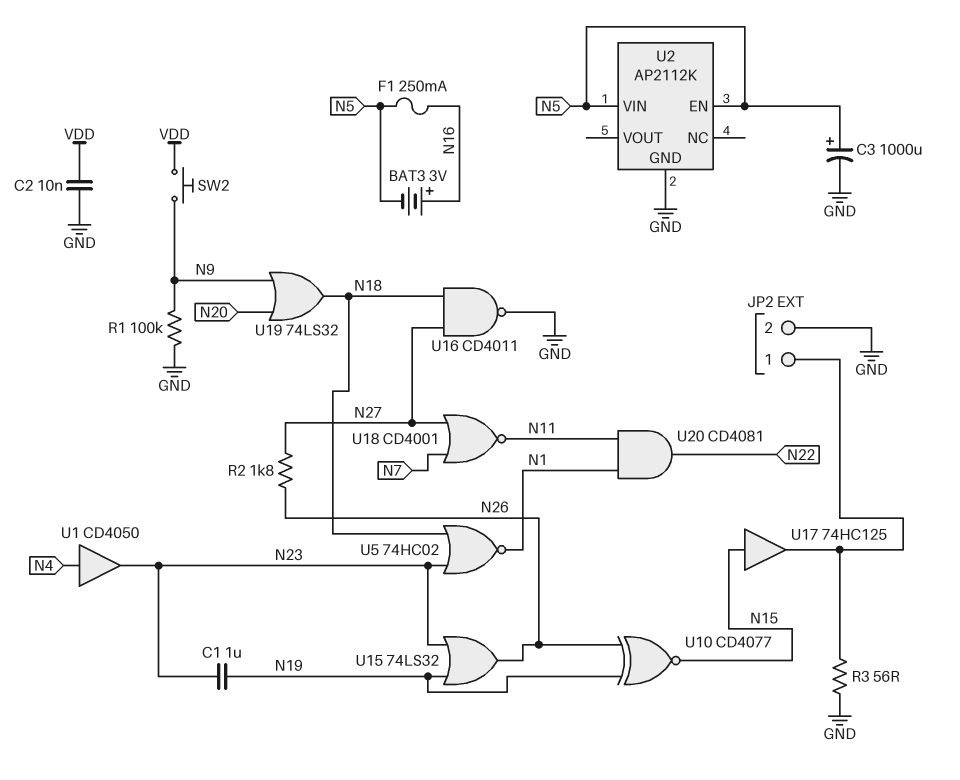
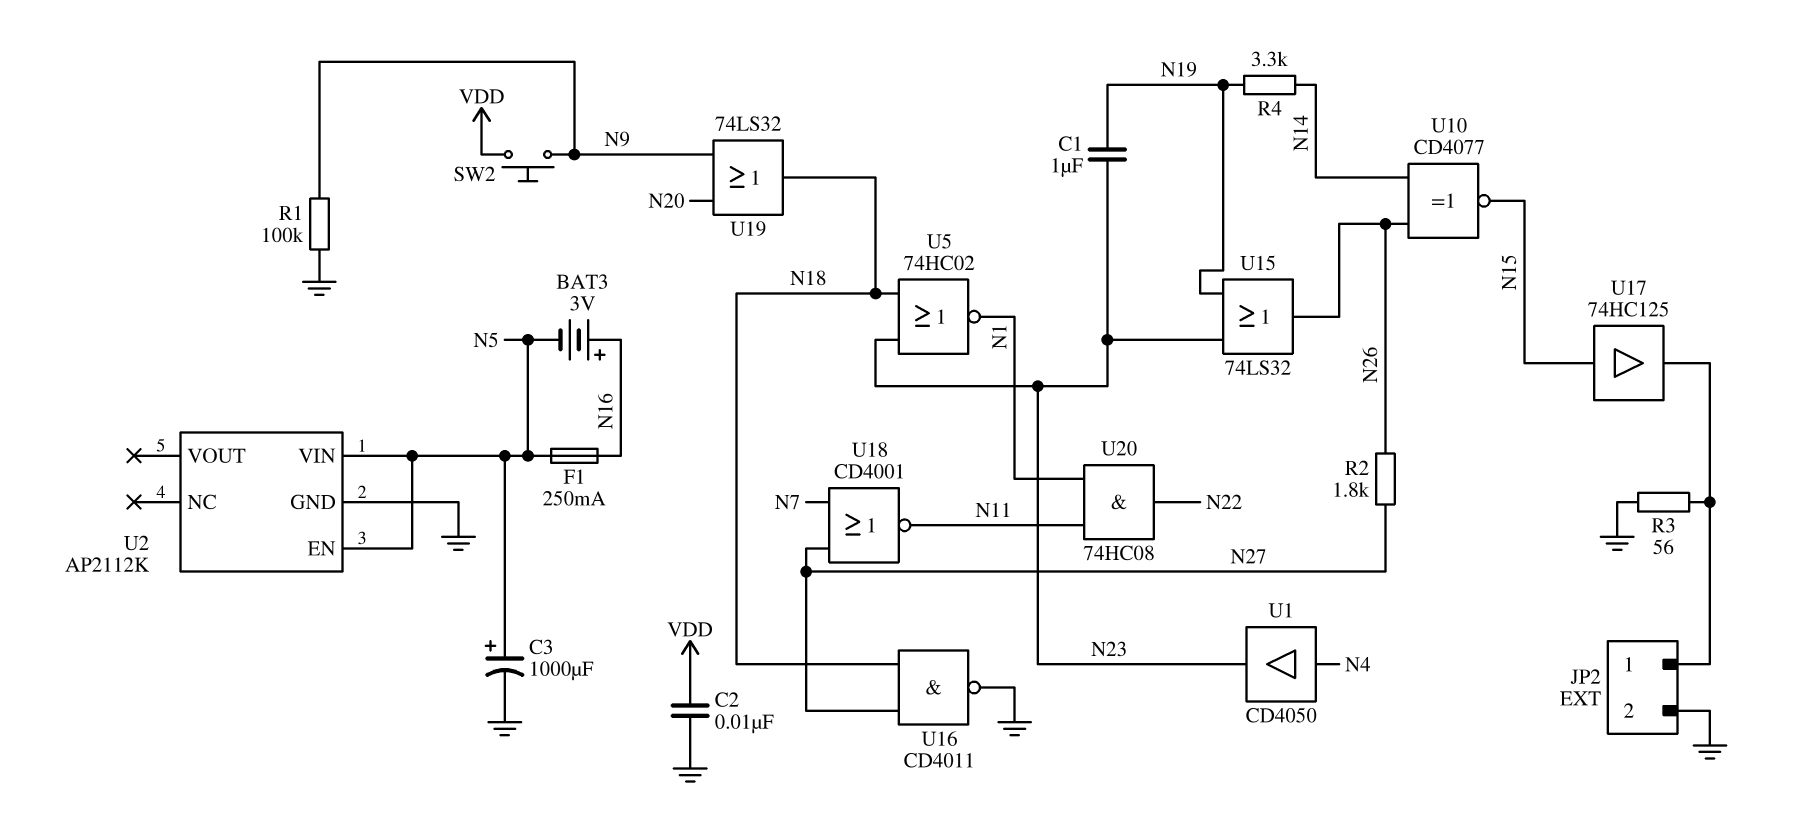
R4: none -> 3.3k (N14, N19)
U10: XNOR CD4077 (in N19, in N26, out N15) -> XNOR CD4077 (in N14, in N26, out N15)
U20: AND CD4081 (in N1, in N11, out N22) -> AND 74HC08 (in N1, in N11, out N22)

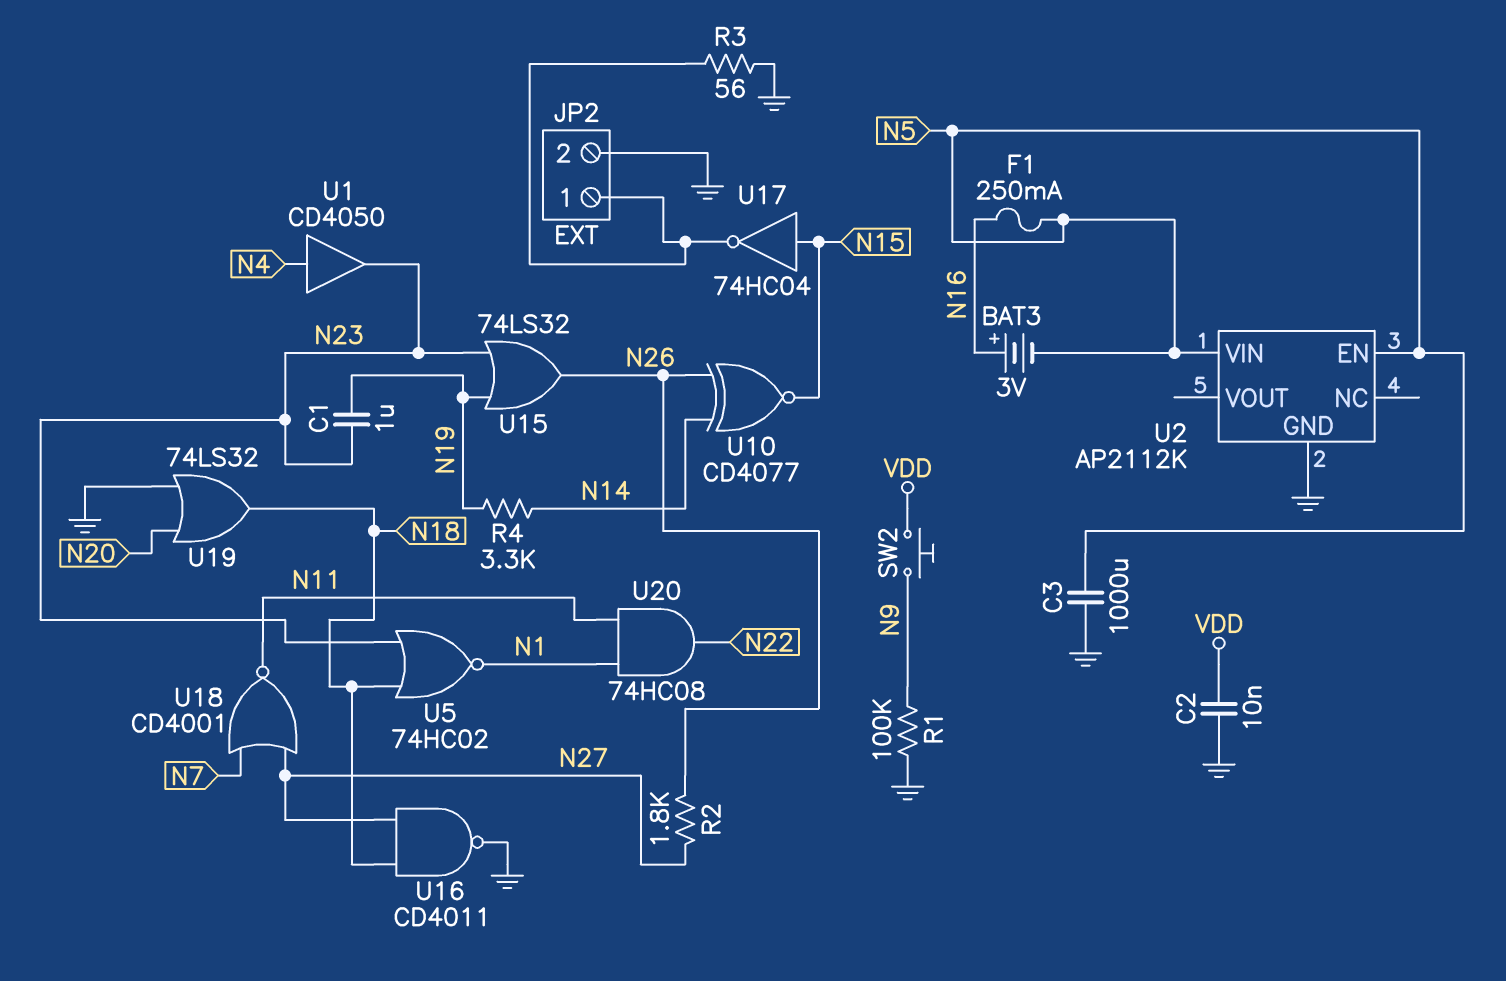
C3: 1000uF (plus N5, minus GND) -> 1000uF (GND, N5)
U17: buffer 74HC125 (in N15, out JP2/1) -> NOT 74HC04 (in N15, out JP2/1)
U19: OR 74LS32 (in N9, in N20, out N18) -> OR 74LS32 (in GND, in N20, out N18)

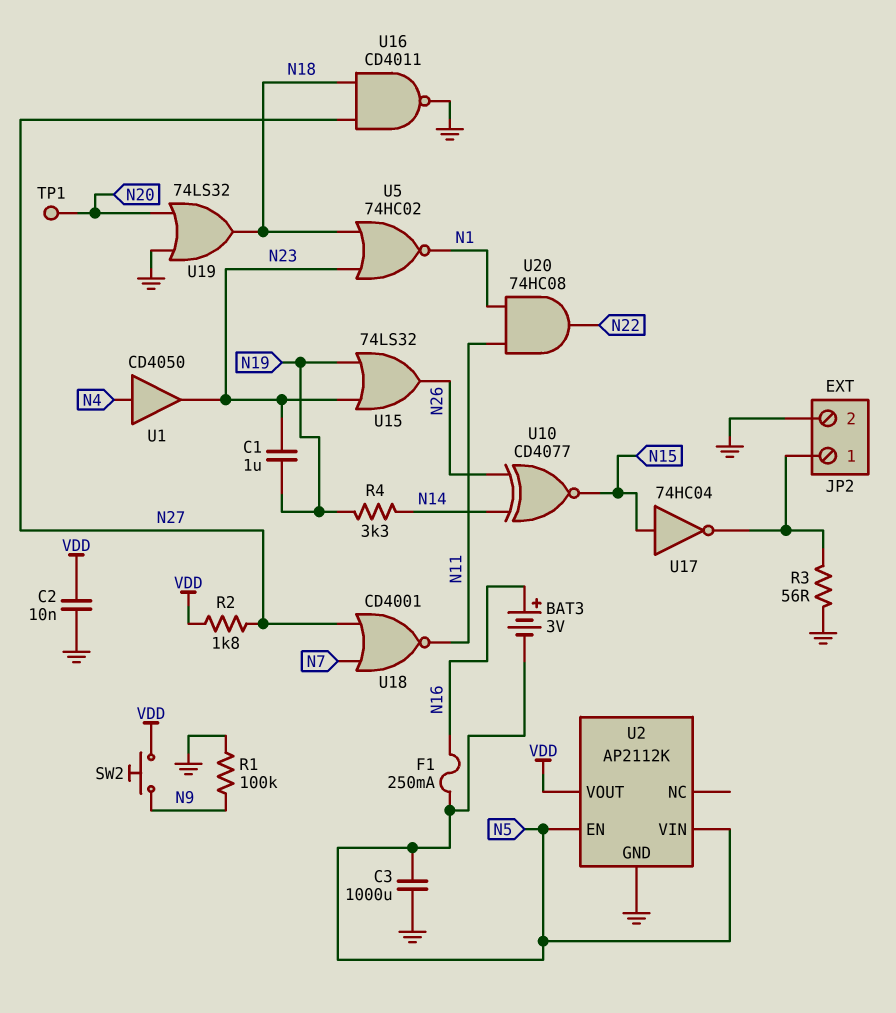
R2: 1.8k (N26, N27) -> 1.8k (N27, VDD)
TP1: none -> test point (N20)
U2 pin VOUT: none -> VDD

